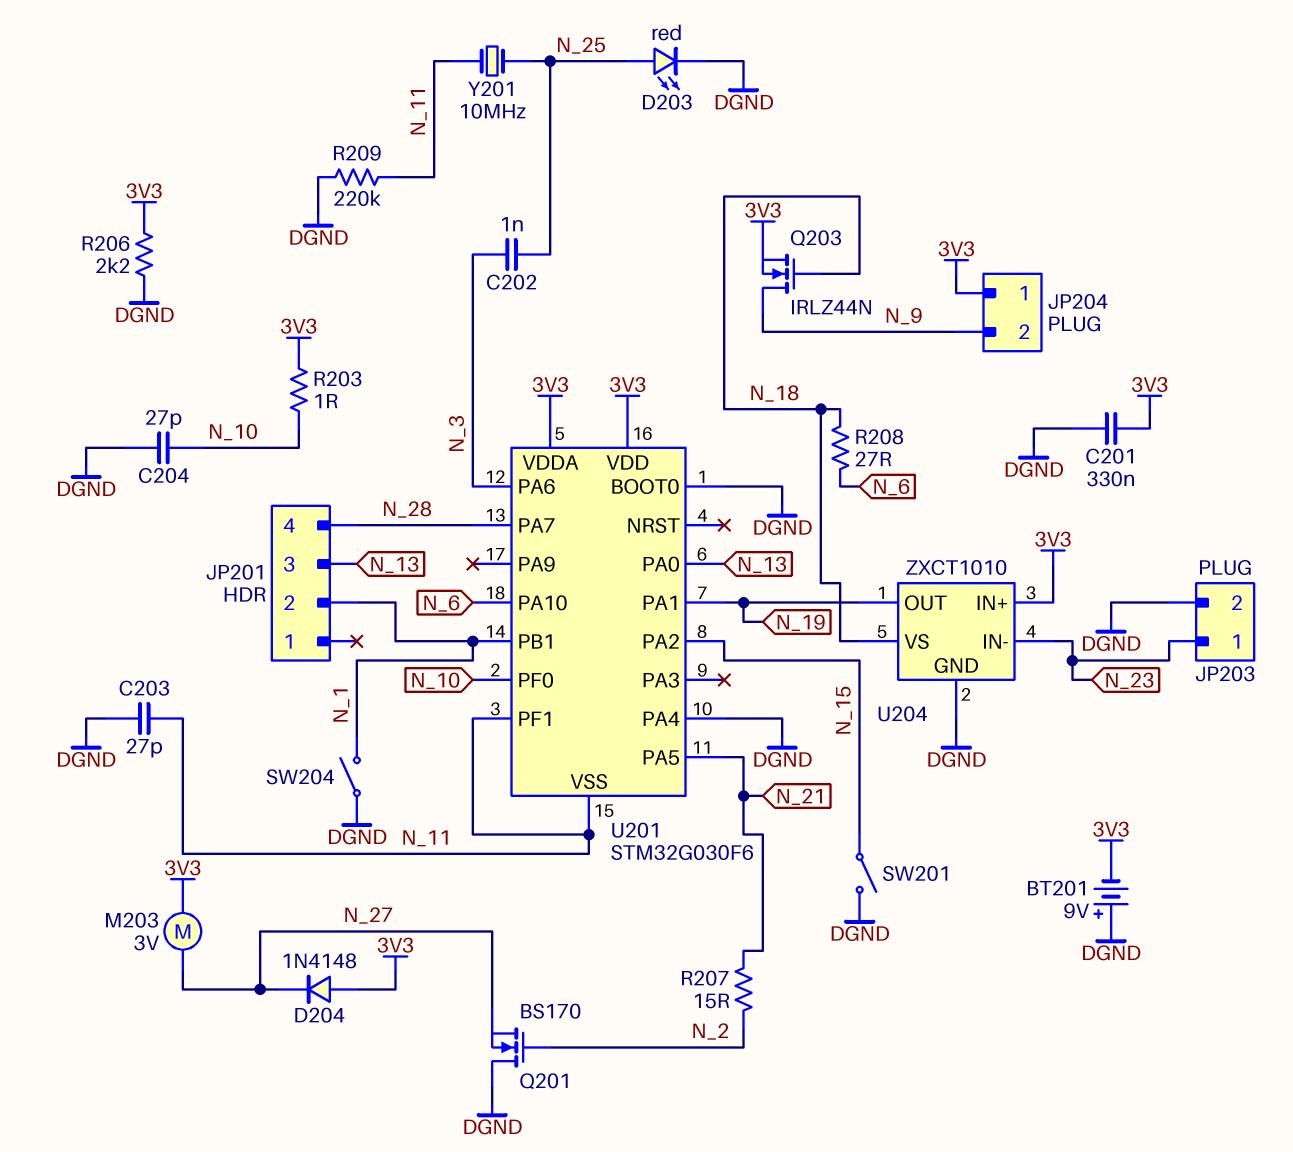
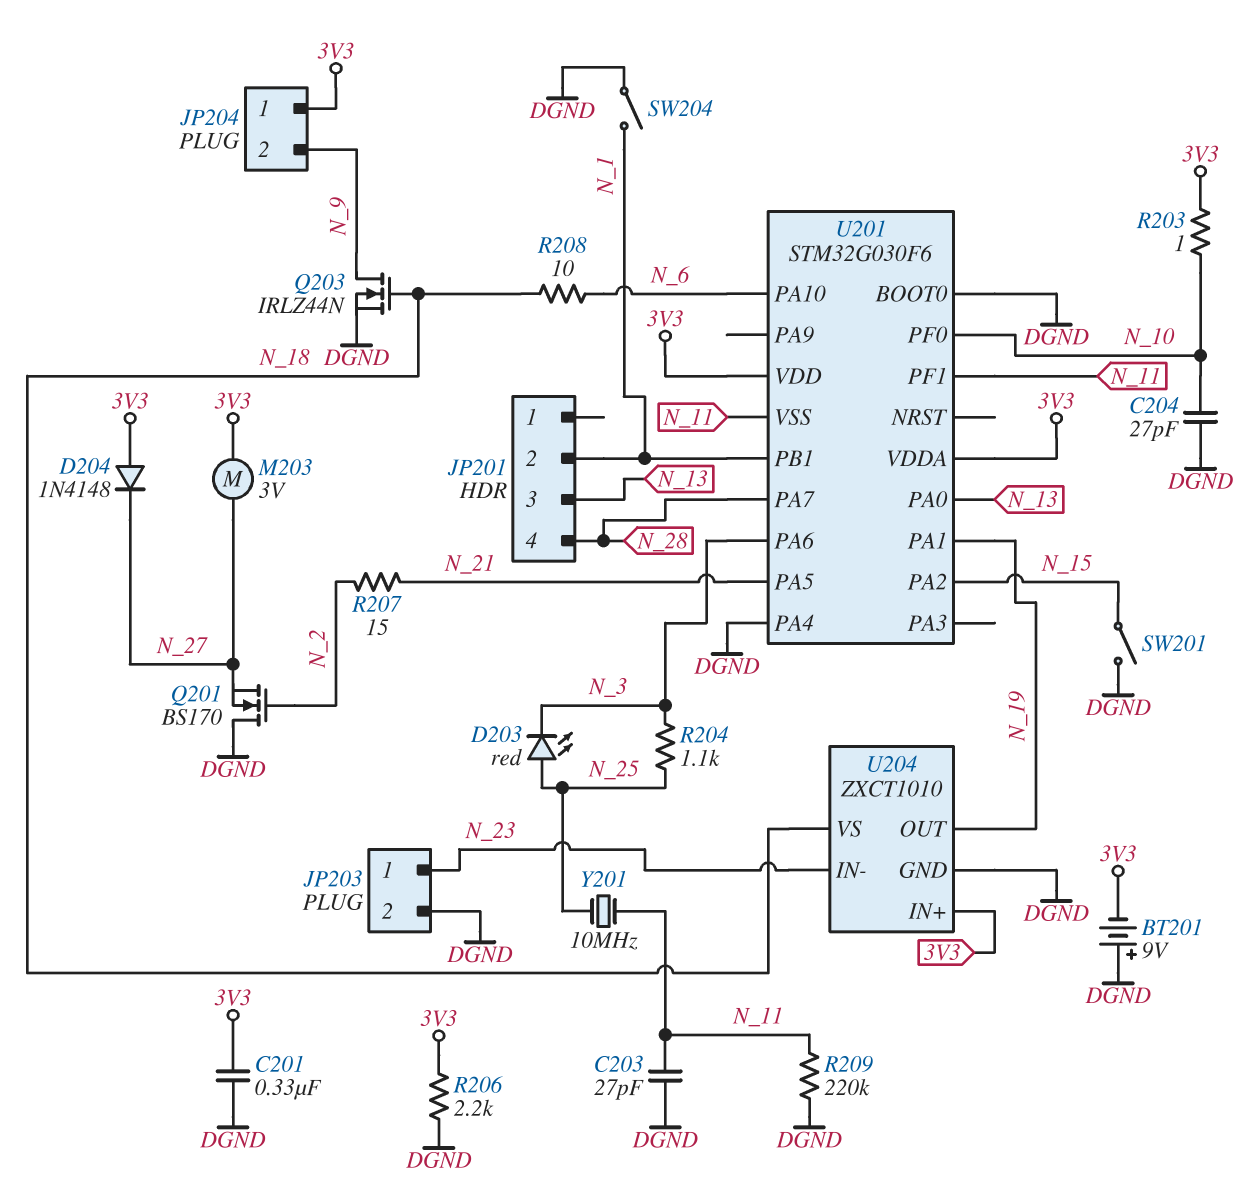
C202: 1nF (N_3, N_25) -> none
D203: LED red (A N_25, K DGND) -> LED red (A N_25, K N_3)
Q203: NMOS IRLZ44N (G N_18, D N_9, S 3V3) -> NMOS IRLZ44N (G N_18, D N_9, S DGND)
R204: none -> 1.1k (N_3, N_25)
R208: 27 (N_6, N_18) -> 10 (N_6, N_18)

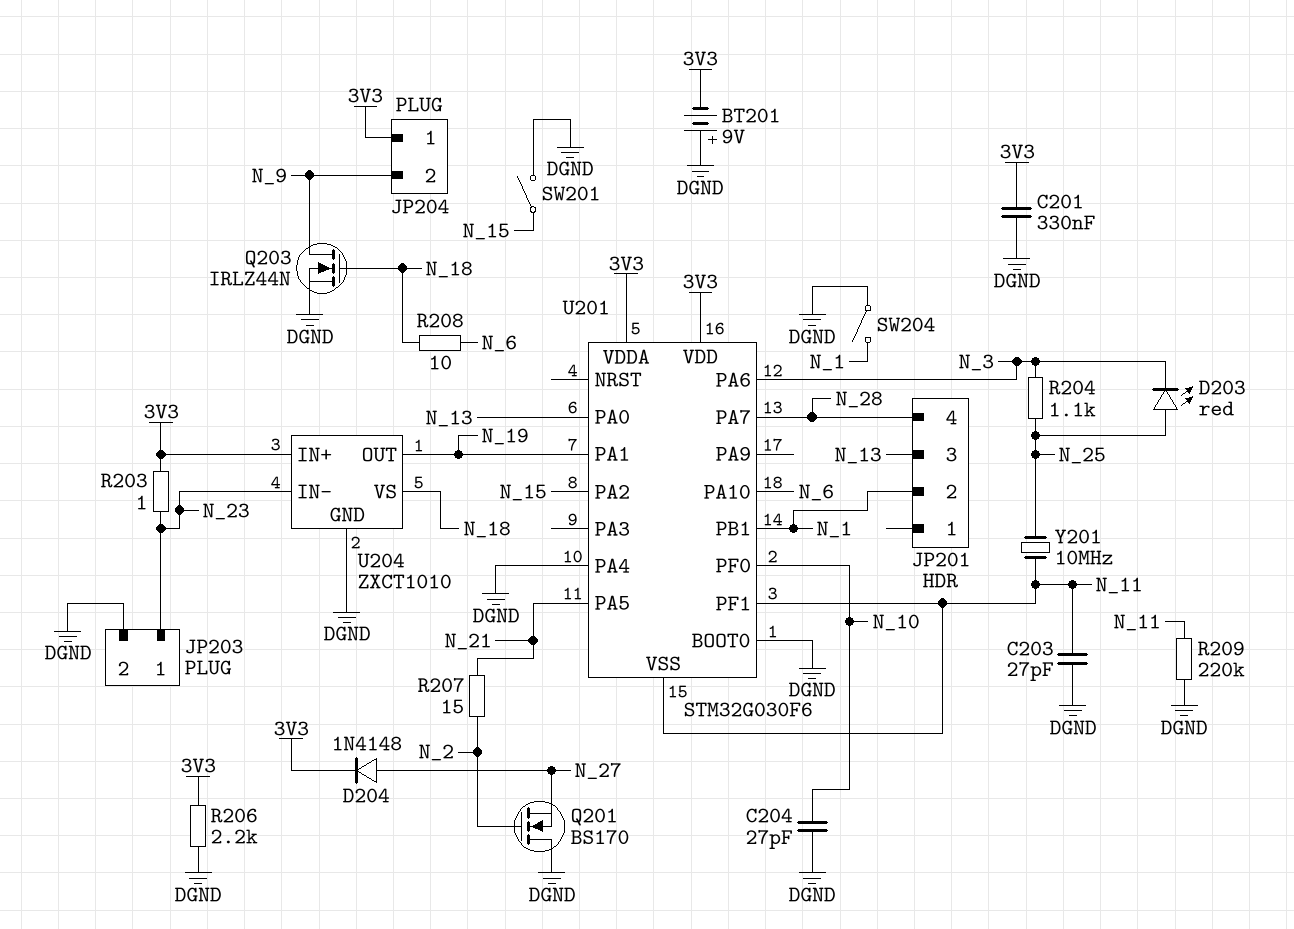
D204: diode 1N4148 (A 3V3, K N_27) -> diode 1N4148 (A N_27, K 3V3)
M203: motor 3V (3V3, N_27) -> none
R203: 1 (3V3, N_10) -> 1 (3V3, N_23)

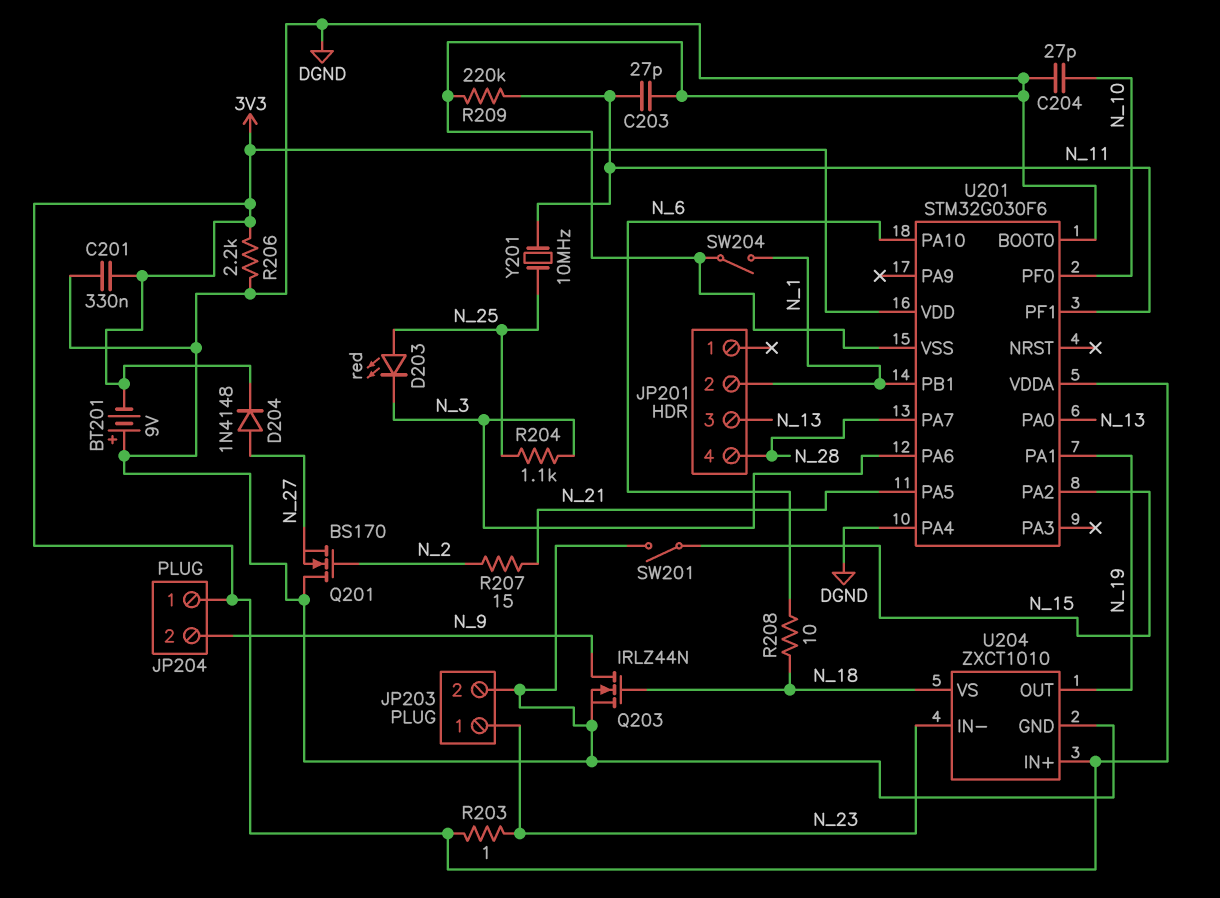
U201 pin VSS: N_11 -> DGND

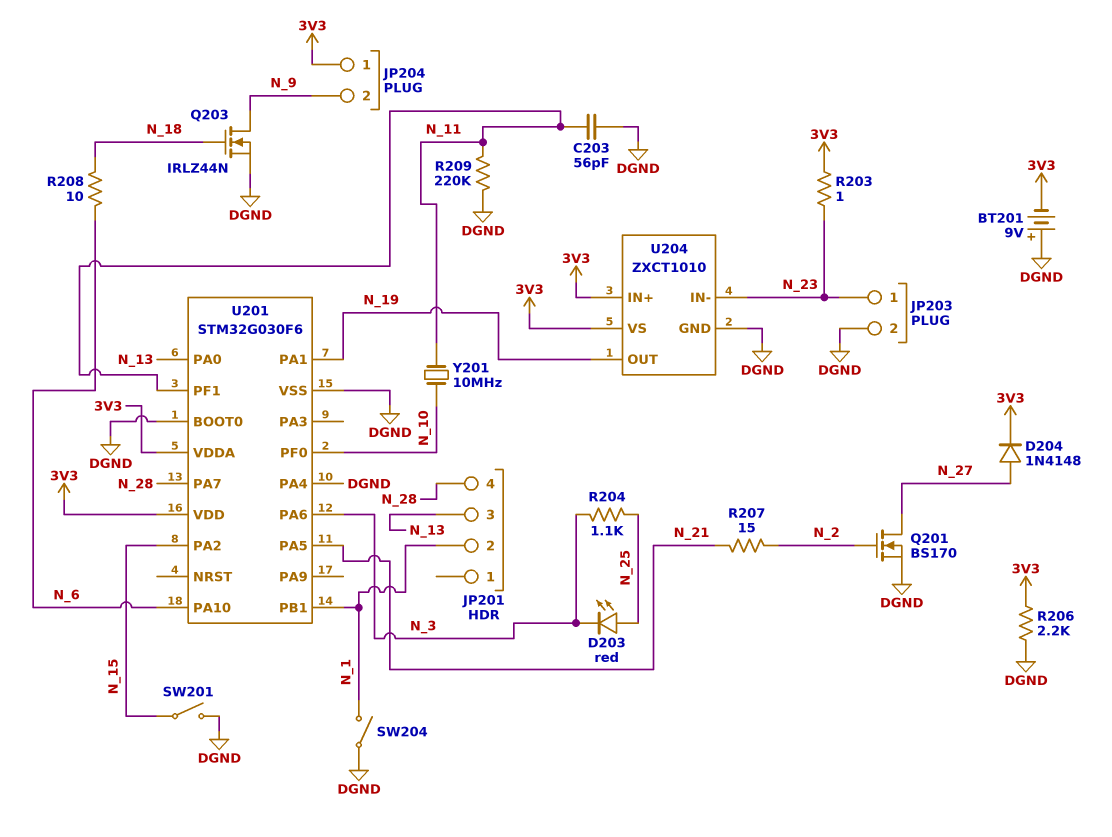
C201: 330nF (3V3, DGND) -> none
C203: 27pF (DGND, N_11) -> 56pF (DGND, N_11)
C204: 27pF (DGND, N_10) -> none
Q201: NMOS BS170 (G N_2, D DGND, S N_27) -> NMOS BS170 (G N_2, D N_27, S DGND)
U204 pin VS: N_18 -> 3V3
Y201: 10MHz (N_11, N_25) -> 10MHz (N_10, N_11)

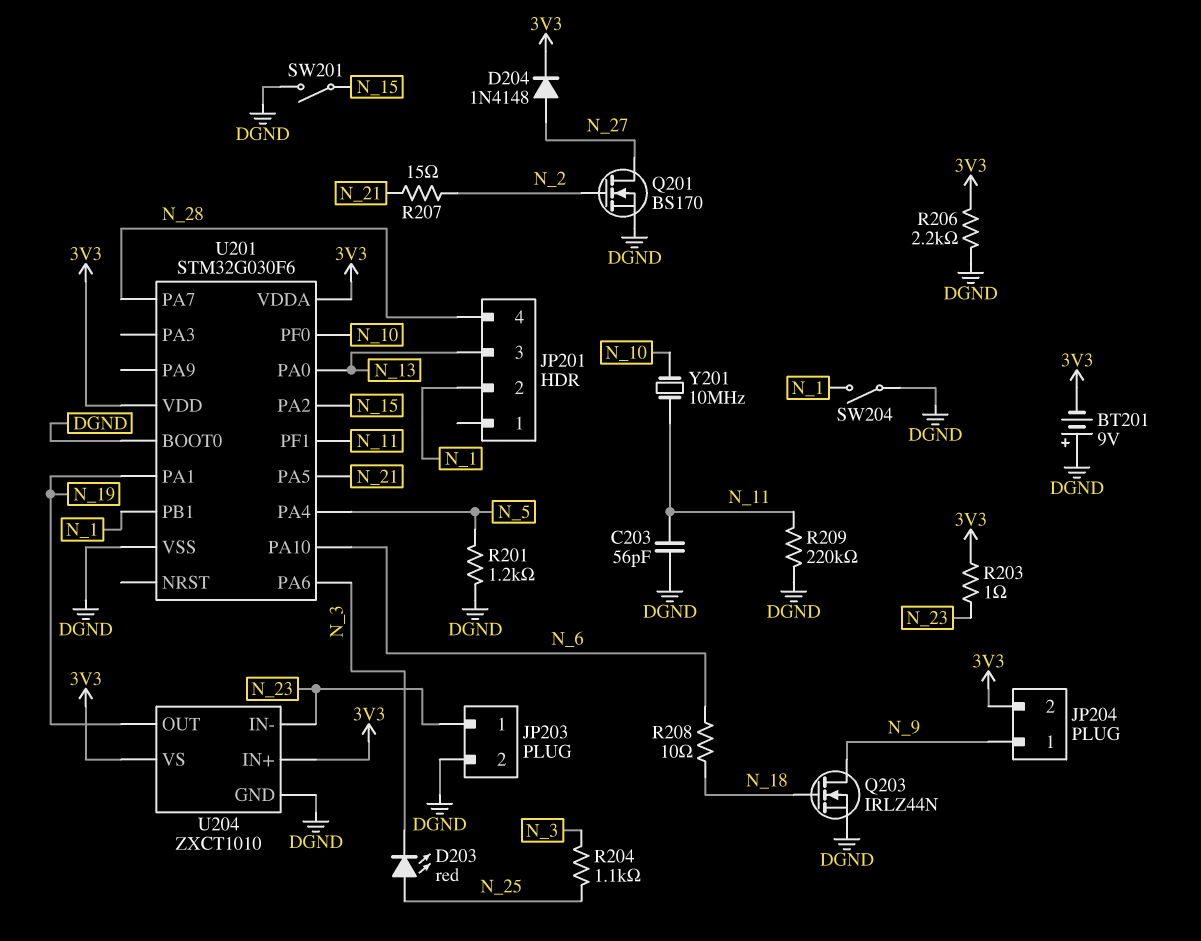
JP204 pin 1: 3V3 -> N_9
JP204 pin 2: N_9 -> 3V3
R201: none -> 1.2k (DGND, N_5)
U201 pin PA4: DGND -> N_5

